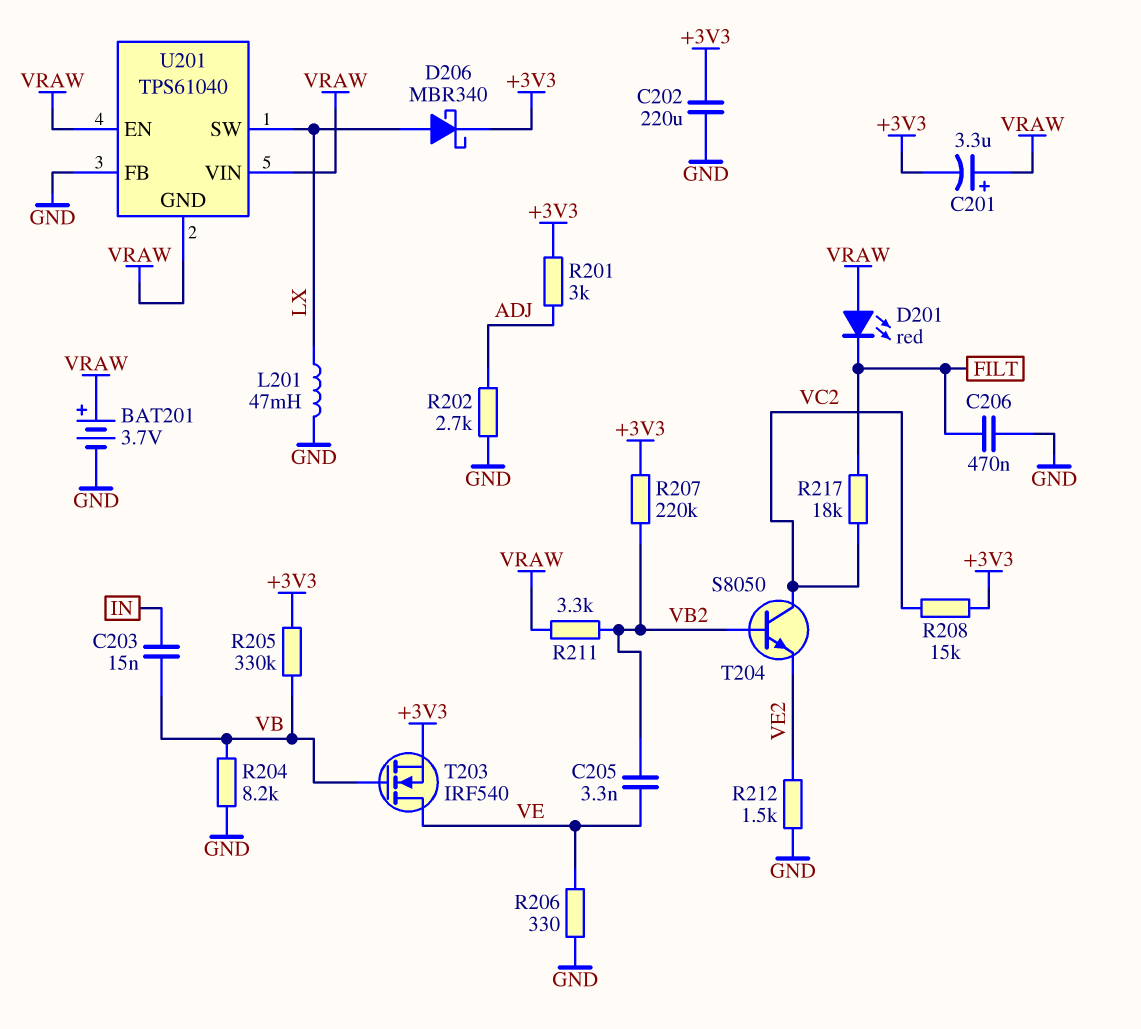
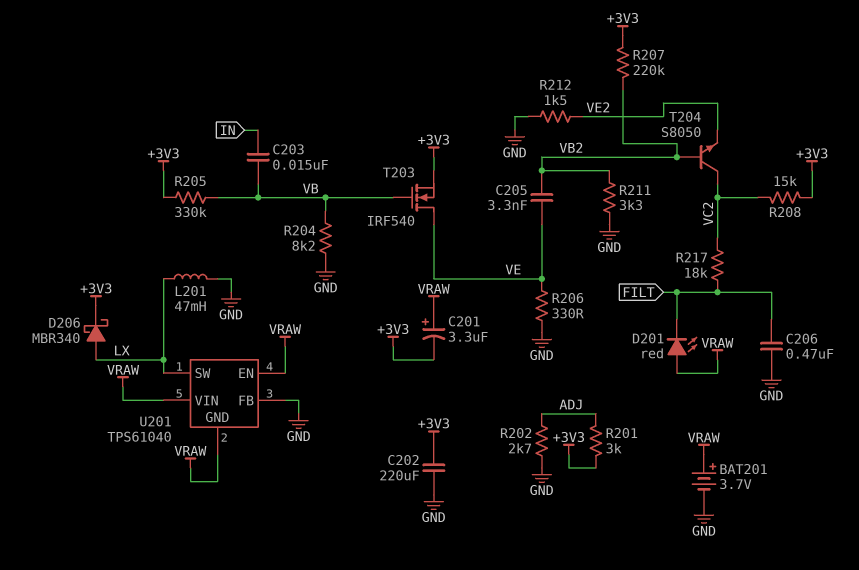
R211: 3.3k (VB2, VRAW) -> 3.3k (GND, VB2)

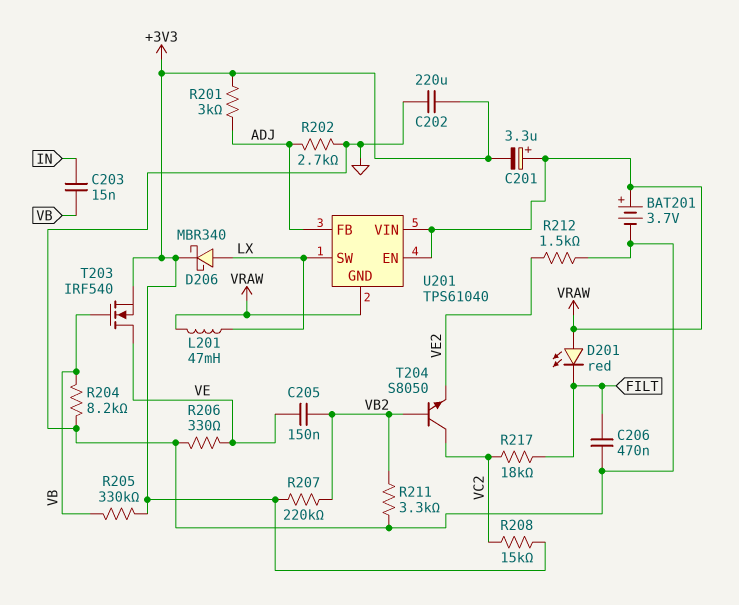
C205: 3.3nF (VB2, VE) -> 150nF (VB2, VE)
L201: 47mH (GND, LX) -> 47mH (LX, VRAW)
U201 pin FB: GND -> ADJ

